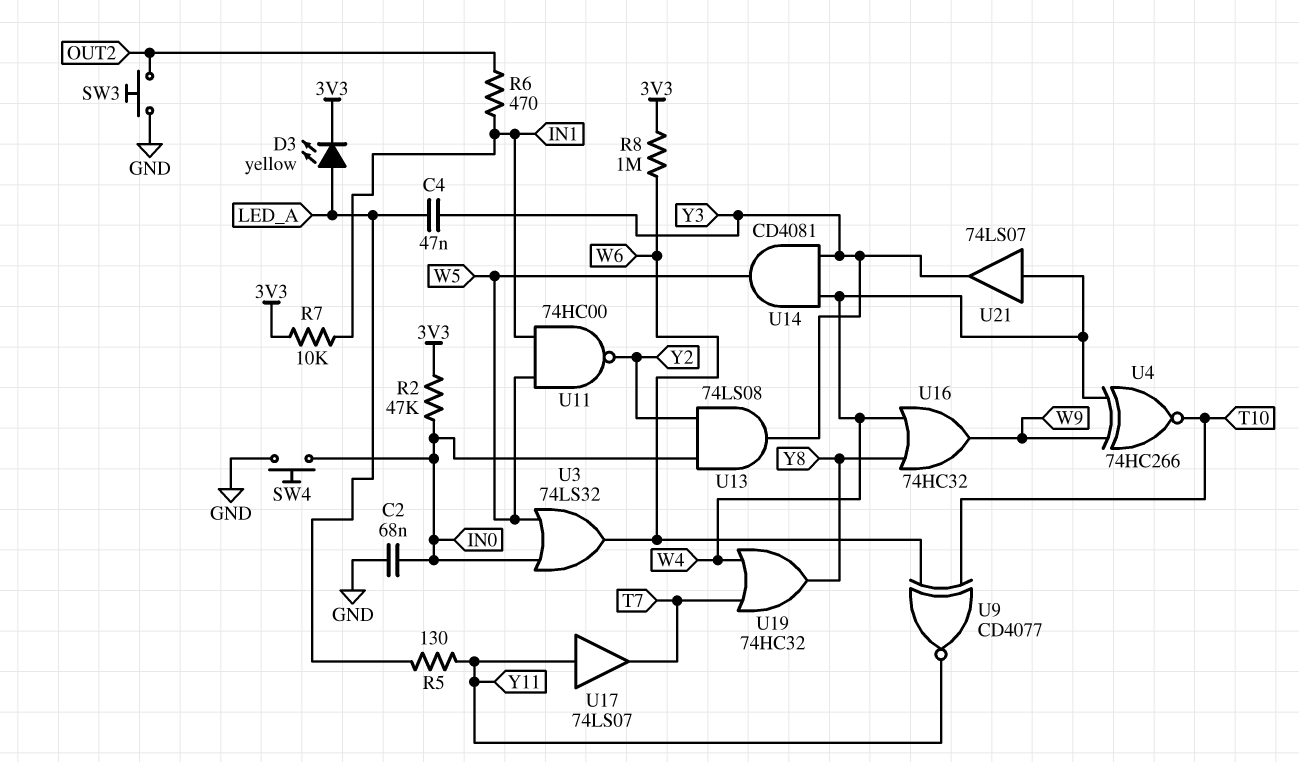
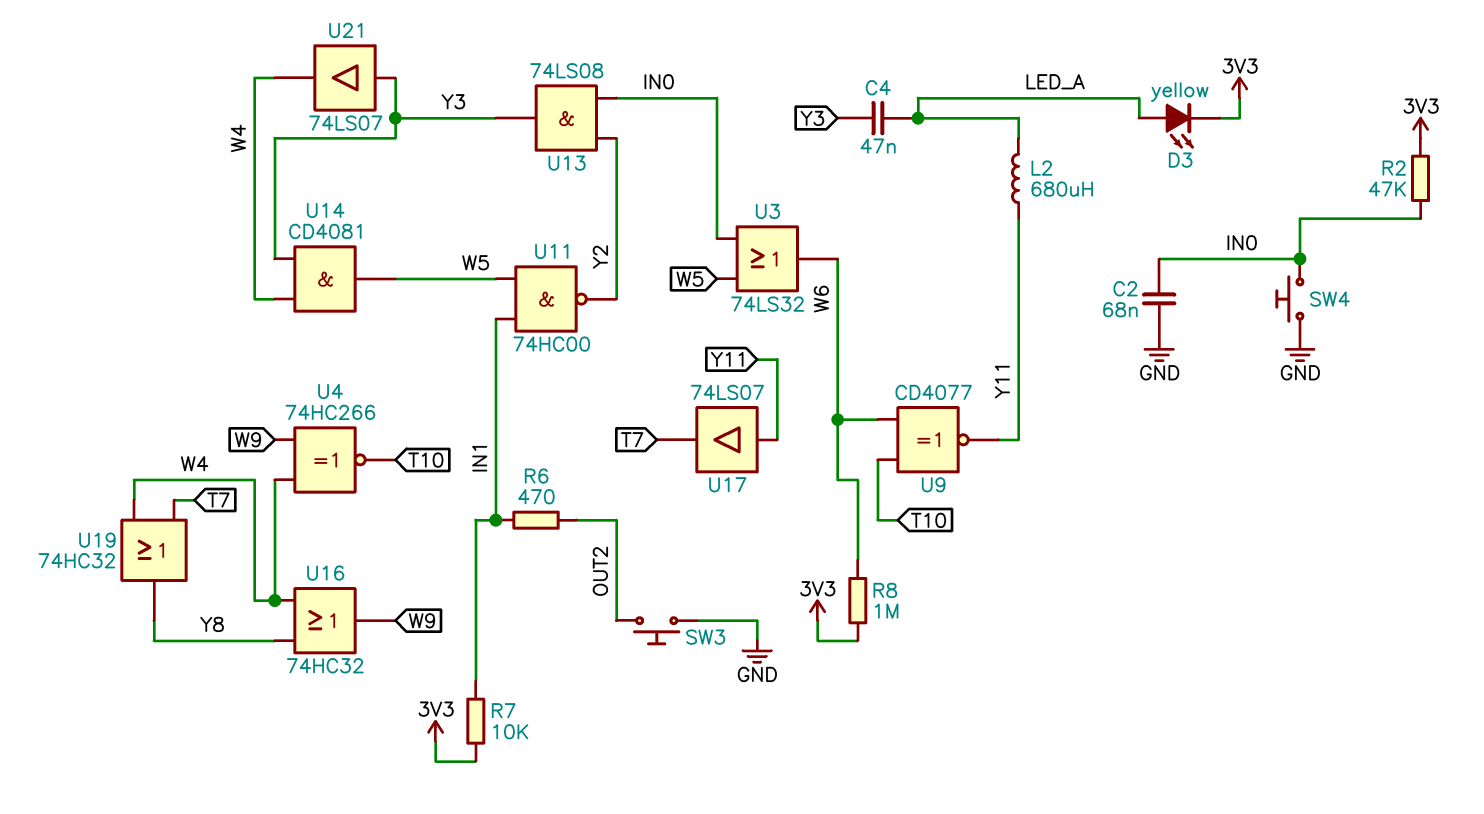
L2: none -> 680uH (LED_A, Y11)
R5: 130 (LED_A, Y11) -> none
U21: buffer 74LS07 (in W4, out Y3) -> buffer 74LS07 (in Y3, out W4)

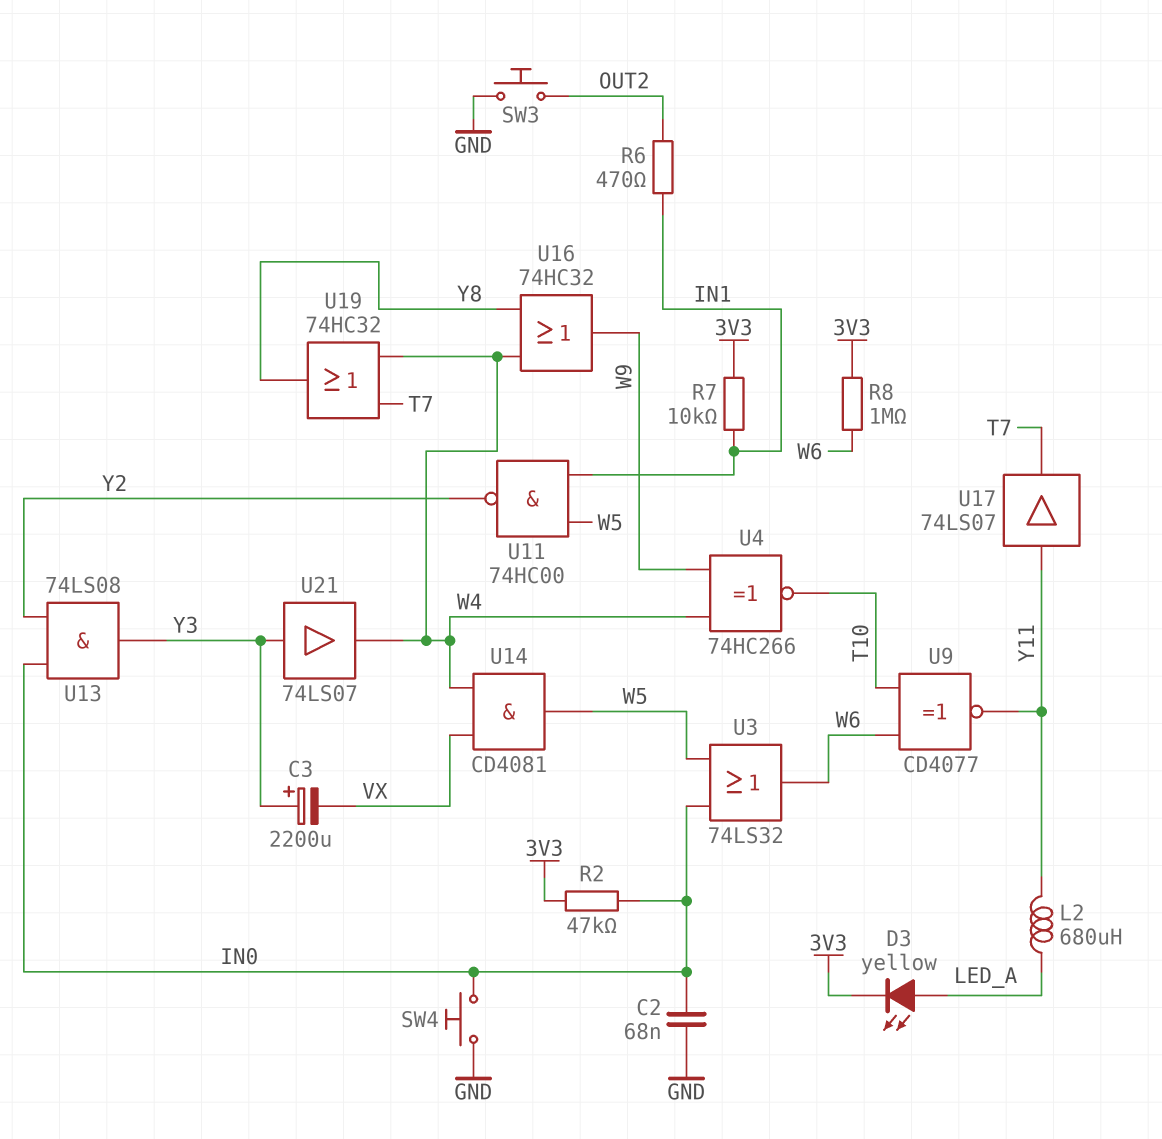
C3: none -> 2200uF (plus Y3, minus VX)
C4: 47nF (LED_A, Y3) -> none
U14: AND CD4081 (in W4, in Y3, out W5) -> AND CD4081 (in VX, in W4, out W5)

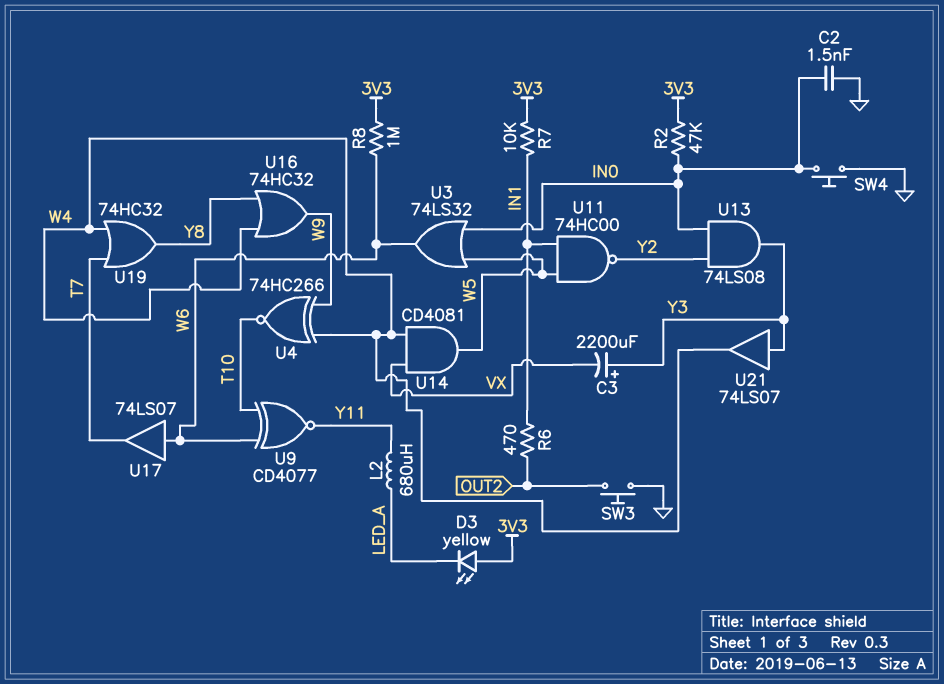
C2: 68nF (GND, IN0) -> 1.5nF (GND, IN0)
D3: LED yellow (A LED_A, K 3V3) -> LED yellow (A 3V3, K LED_A)
U17: buffer 74LS07 (in Y11, out T7) -> buffer 74LS07 (in W6, out T7)

